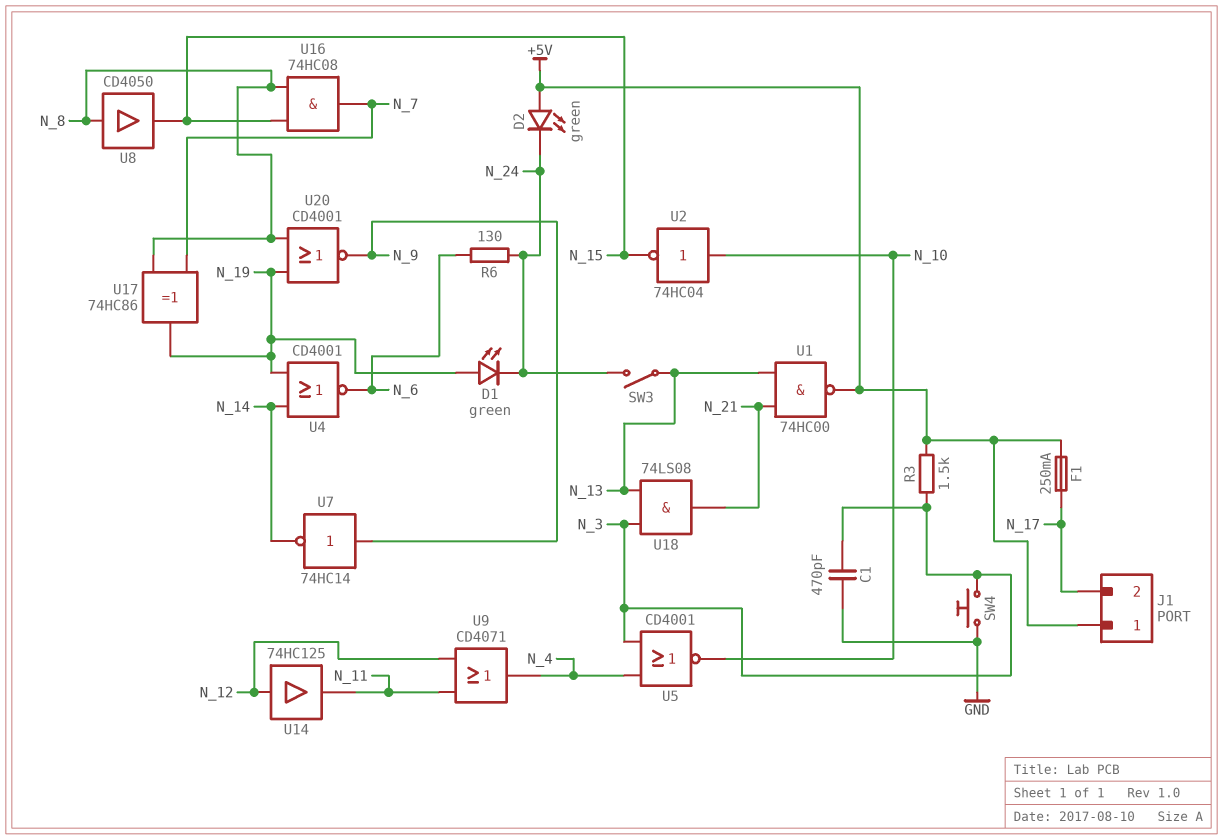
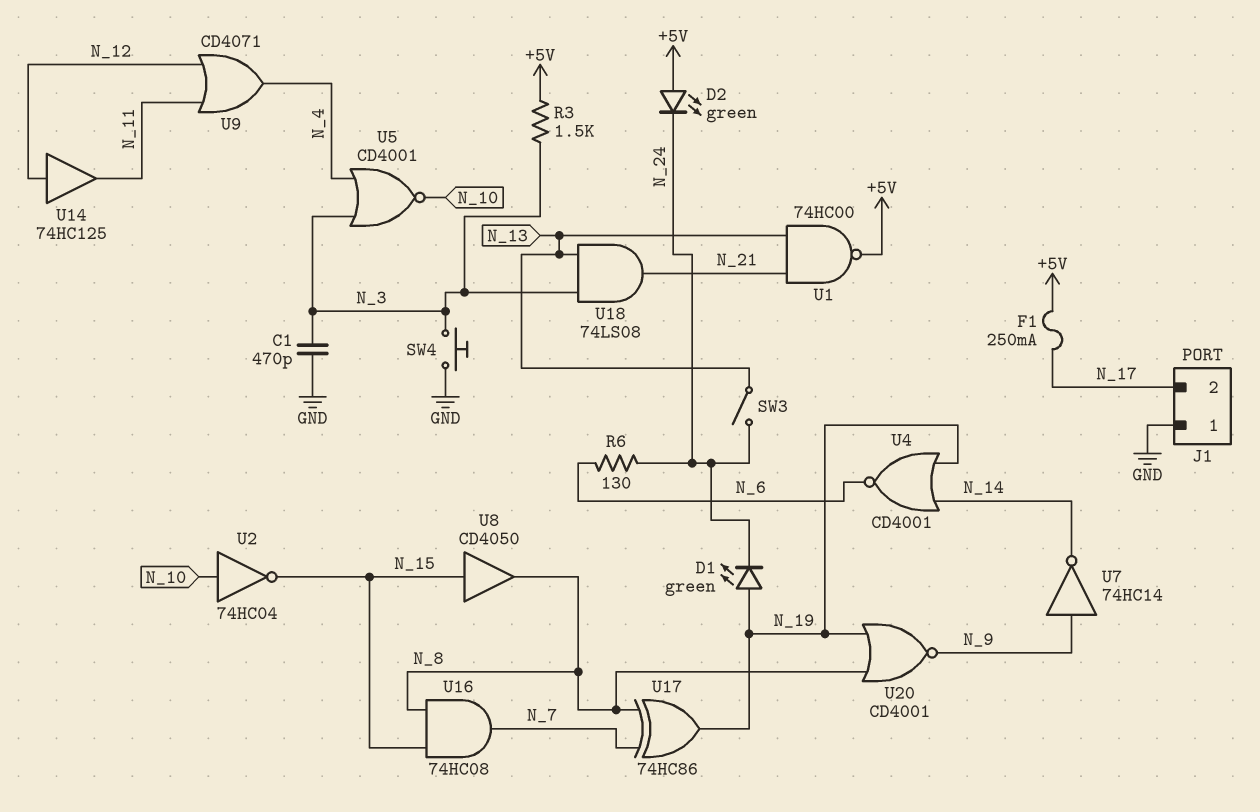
J1 pin 1: +5V -> GND
U8: buffer CD4050 (in N_8, out N_15) -> buffer CD4050 (in N_15, out N_8)

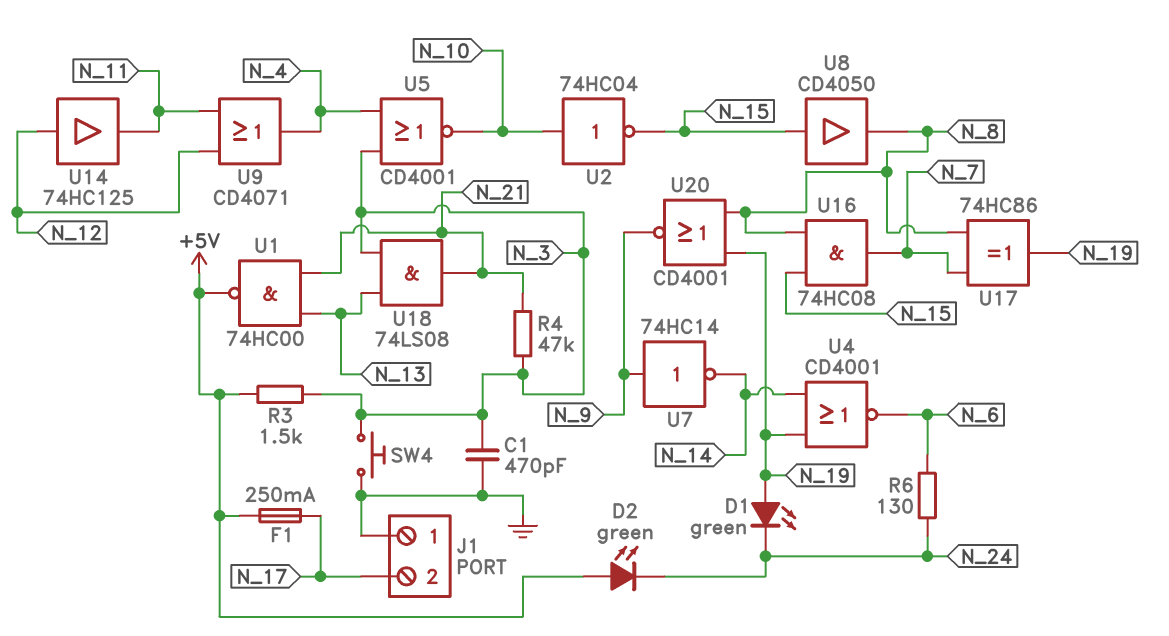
R4: none -> 47k (N_3, N_21)
SW3: switch (N_13, N_24) -> none

